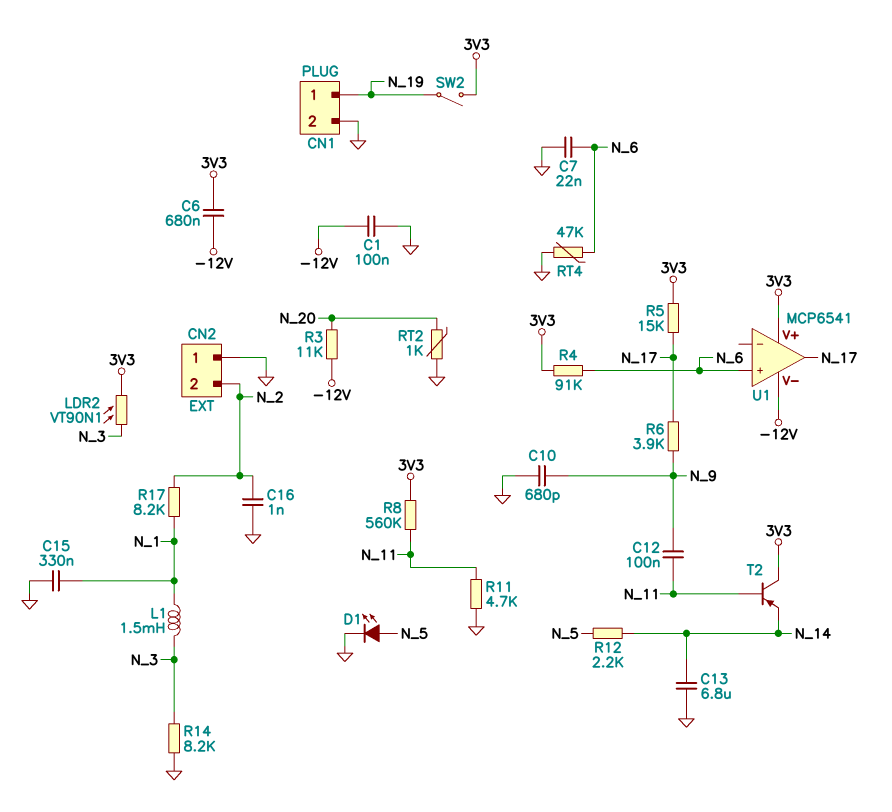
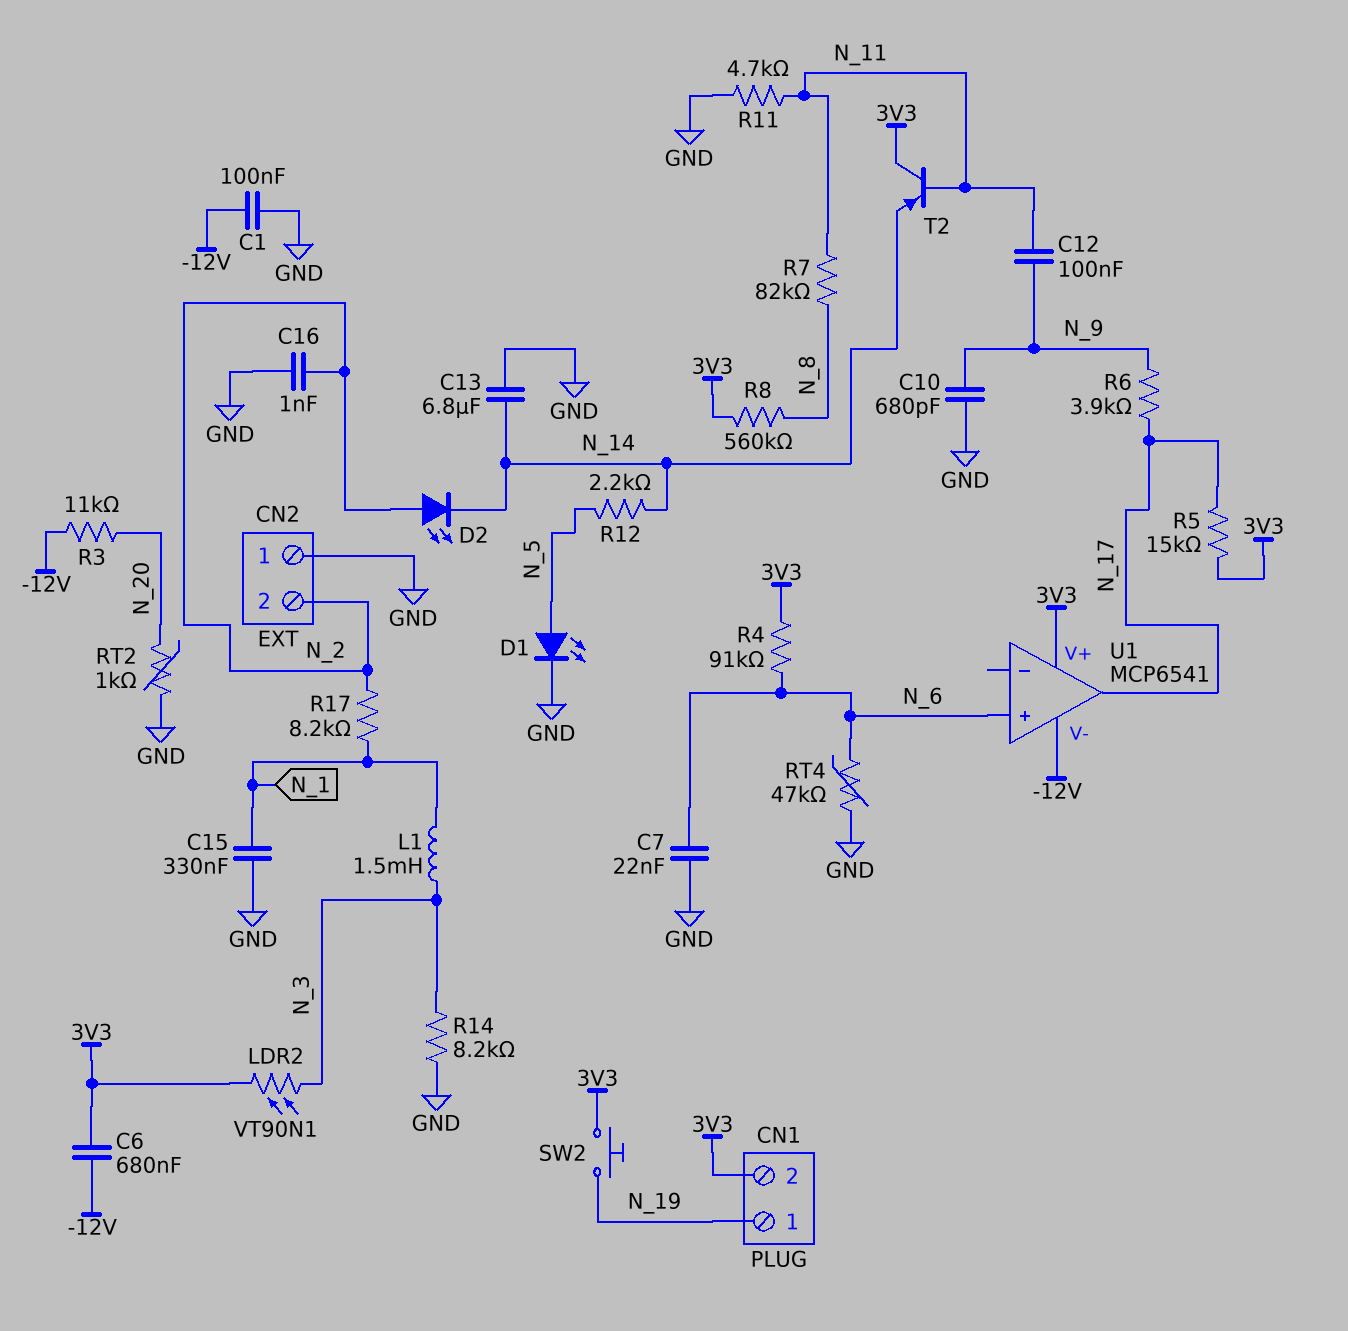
CN1 pin 2: GND -> 3V3
D2: none -> LED (A N_2, K N_14)
R7: none -> 82k (N_8, N_11)
R8: 560k (3V3, N_11) -> 560k (3V3, N_8)
SW2: switch (3V3, N_19) -> button (3V3, N_19)

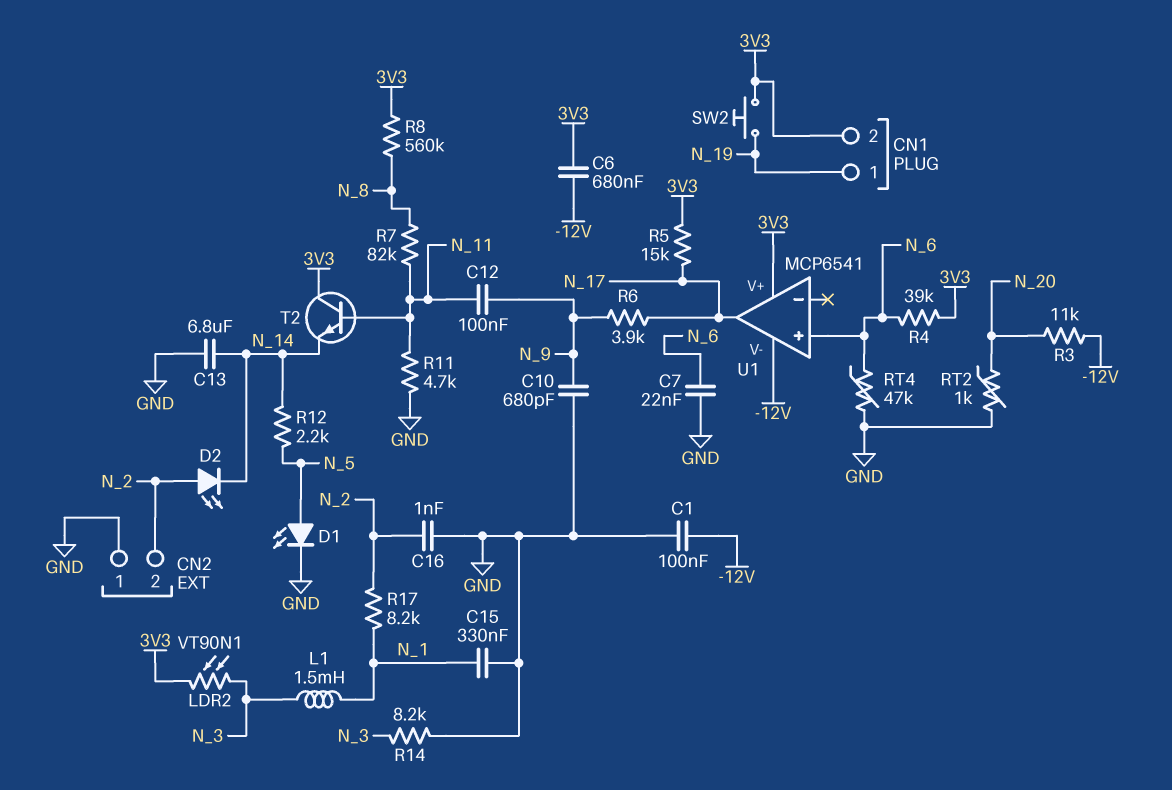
R4: 91k (3V3, N_6) -> 39k (3V3, N_6)
T2: PNP (B N_11, C 3V3, E N_14) -> NPN (B N_11, C 3V3, E N_14)

